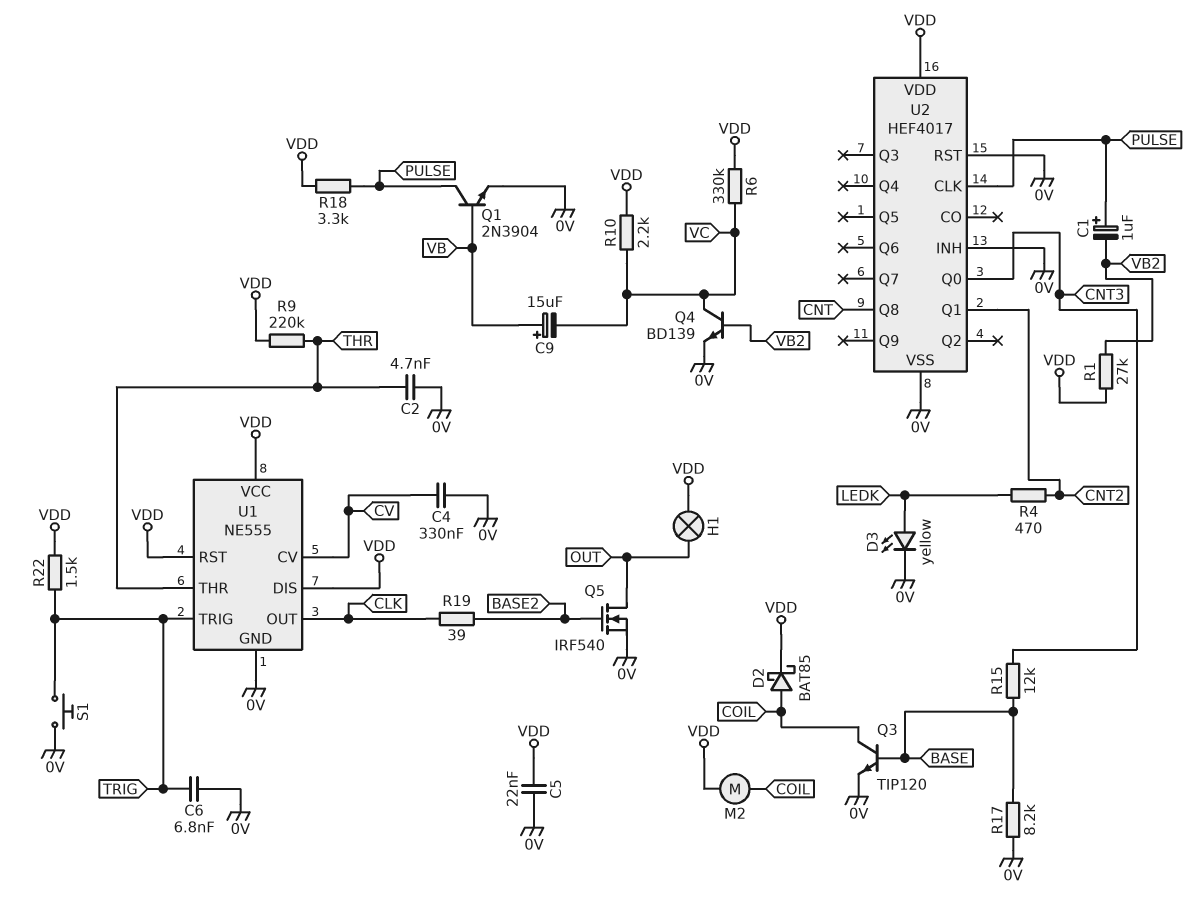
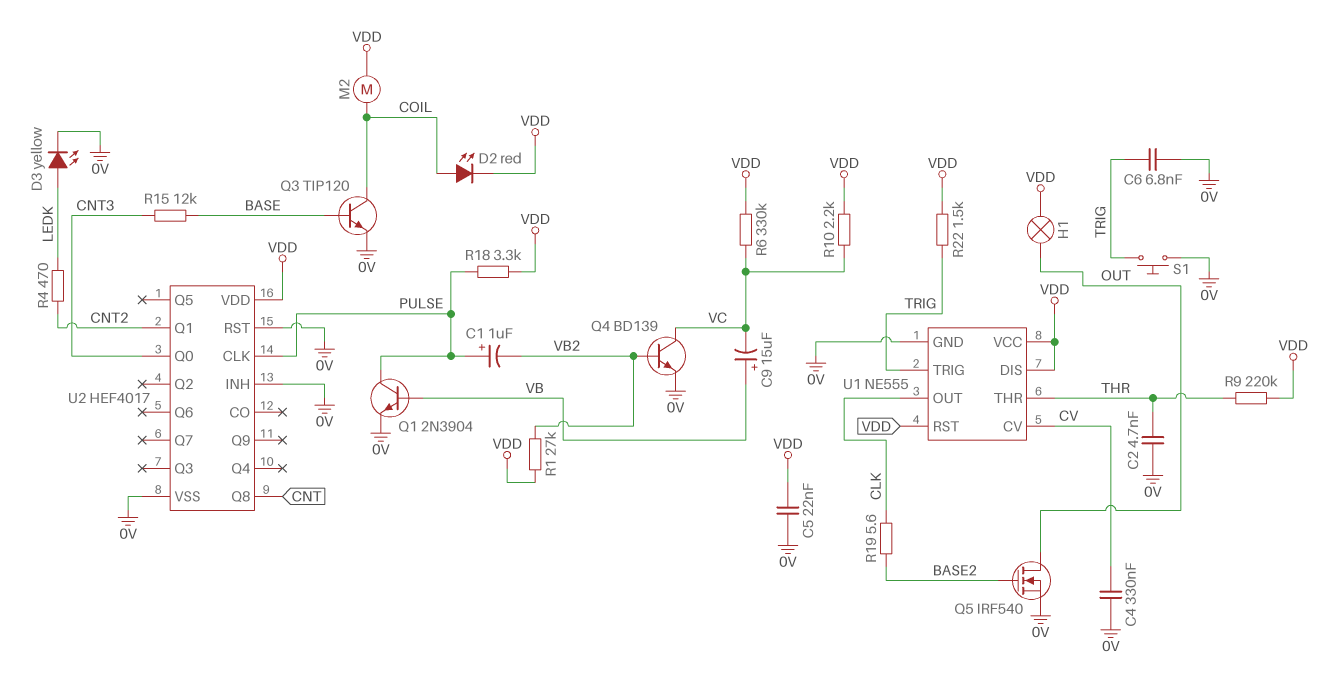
D2: schottky BAT85 (A COIL, K VDD) -> LED red (A COIL, K VDD)
R17: 8.2k (0V, BASE) -> none
R19: 39 (BASE2, CLK) -> 5.6 (BASE2, CLK)

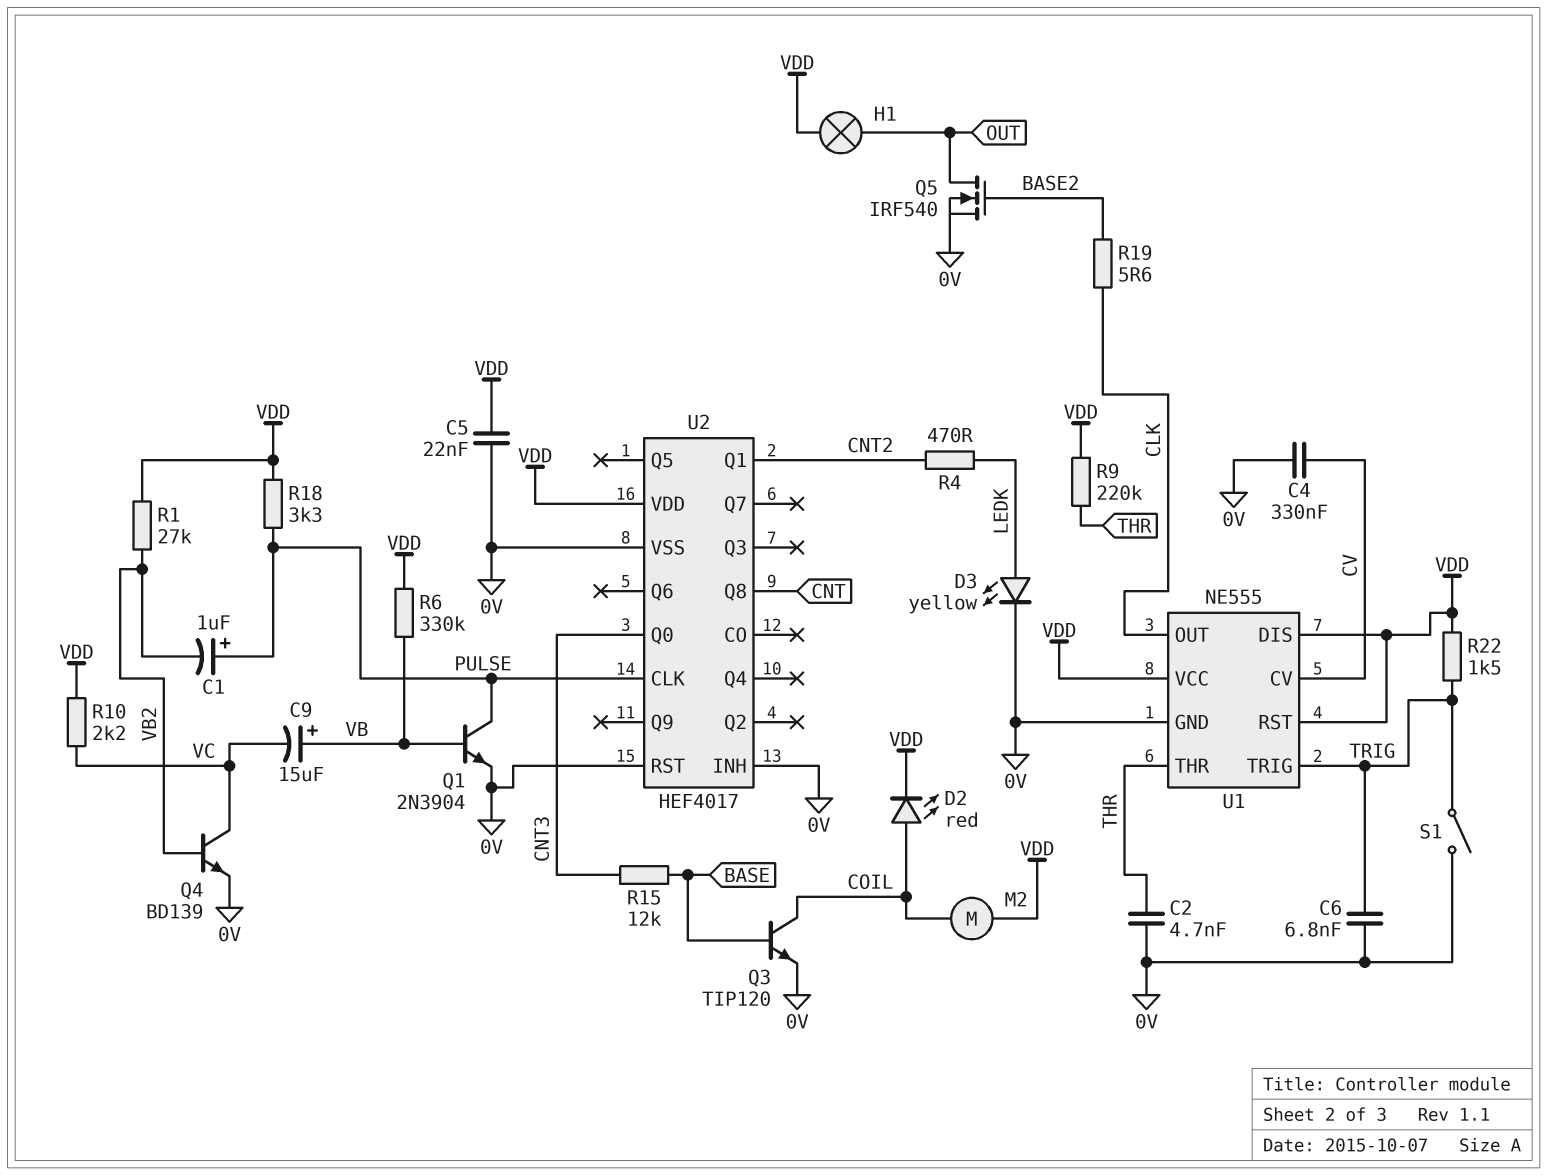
R6: 330k (VC, VDD) -> 330k (VB, VDD)
S1: button (0V, TRIG) -> switch (0V, TRIG)

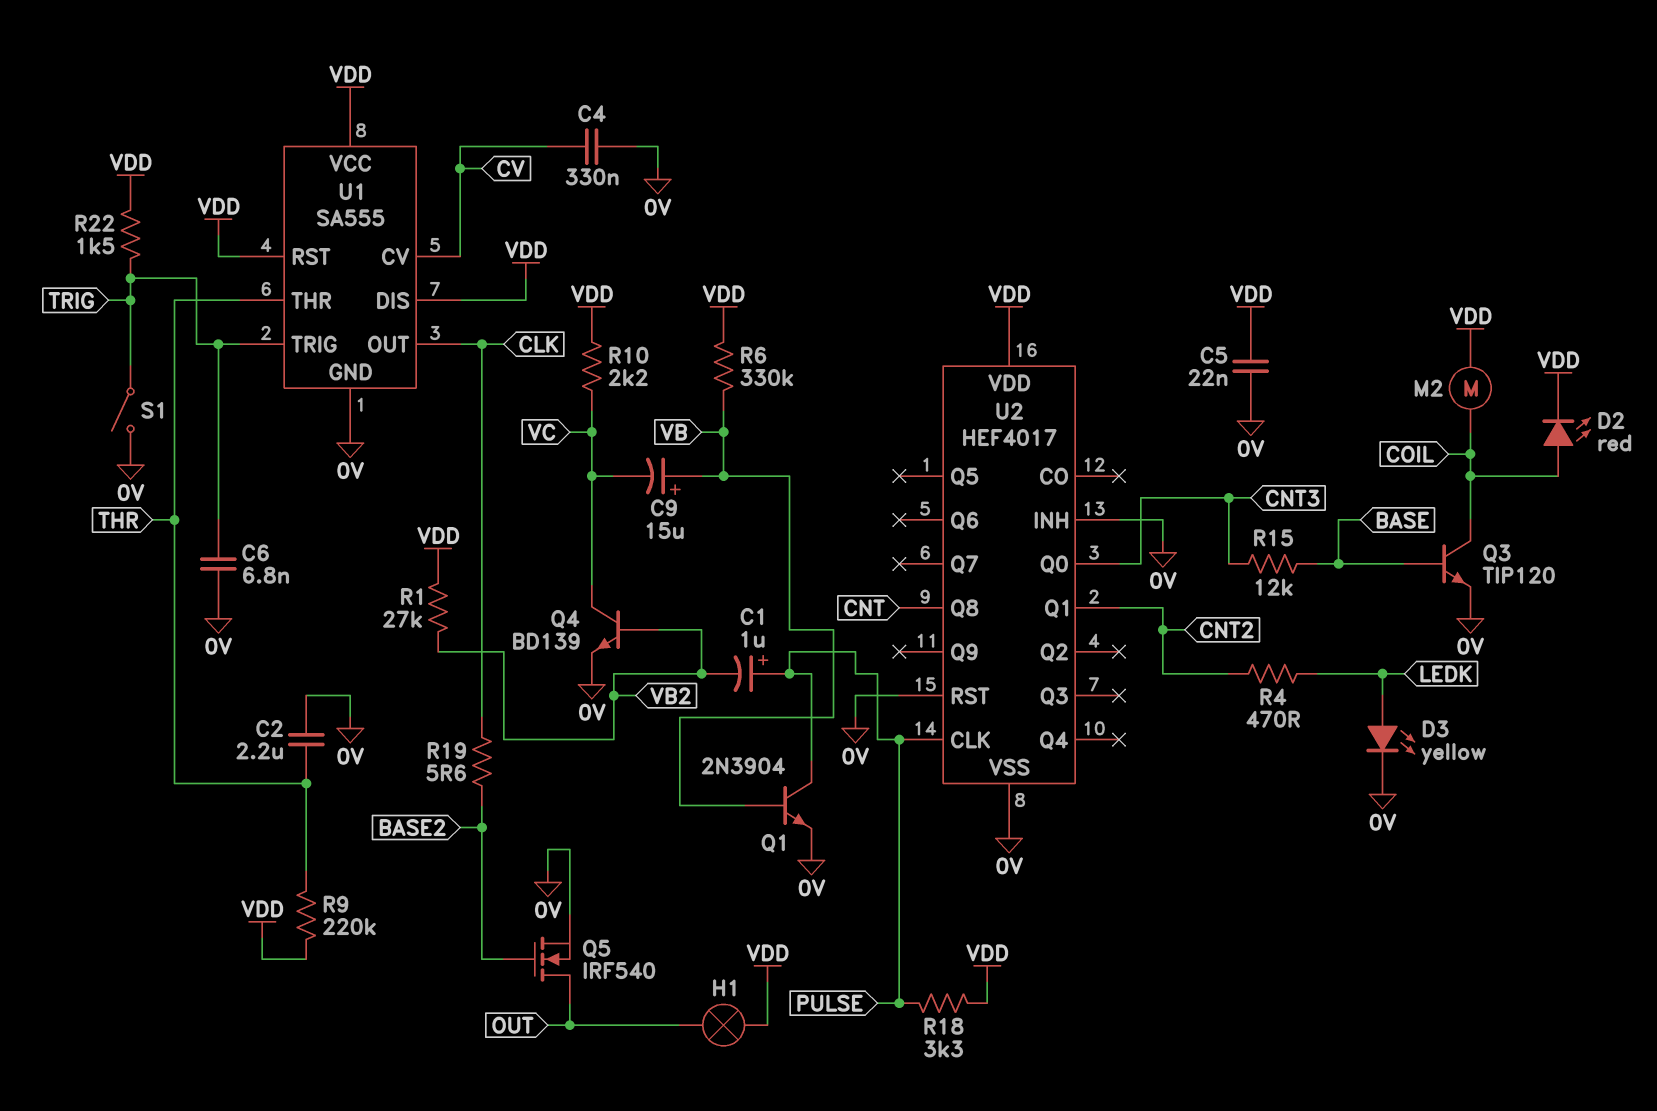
C2: 4.7nF (0V, THR) -> 2.2uF (0V, THR)
U1: NE555 -> SA555

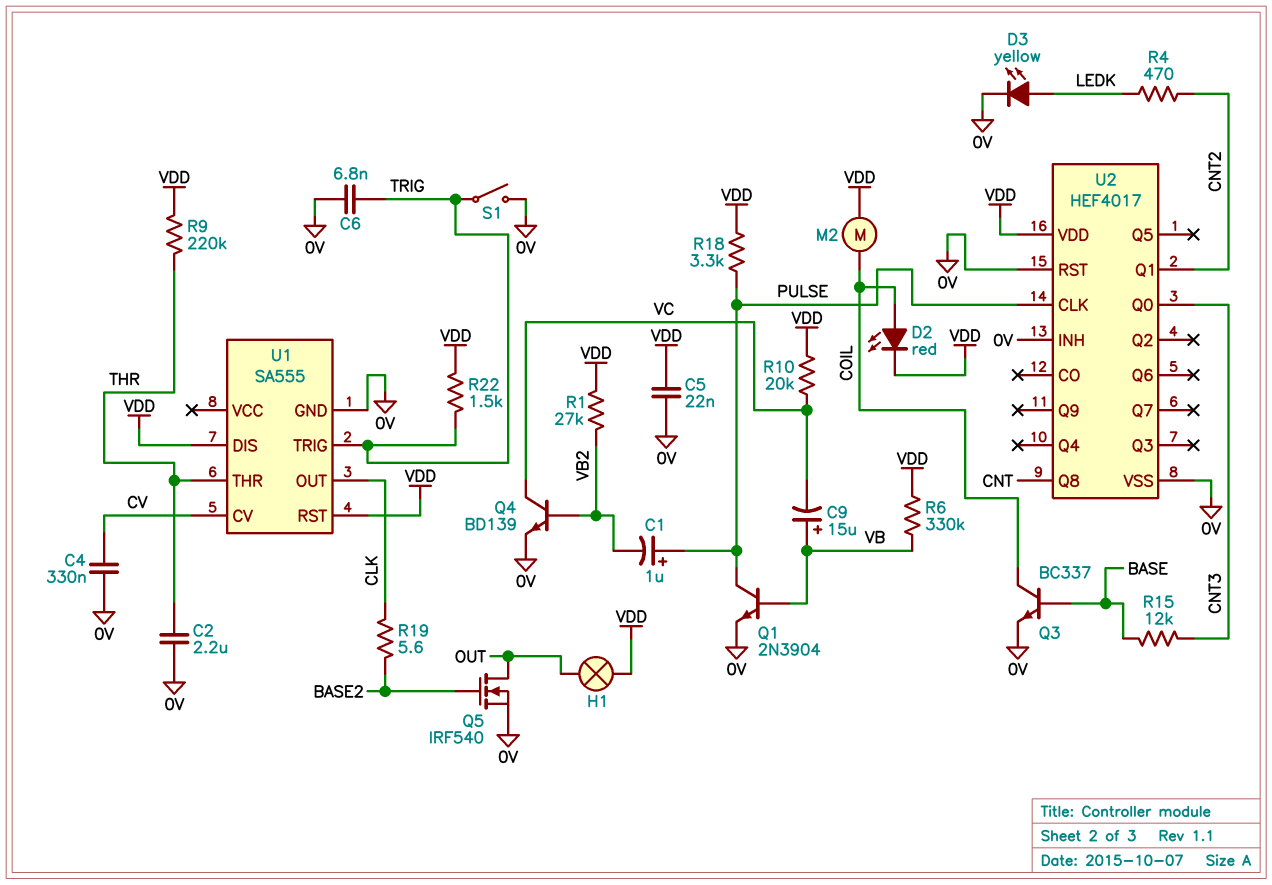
Q3: NPN TIP120 (B BASE, C COIL, E 0V) -> NPN BC337 (B BASE, C COIL, E 0V)
R10: 2.2k (VC, VDD) -> 20k (VC, VDD)
U1 pin VCC: VDD -> none

